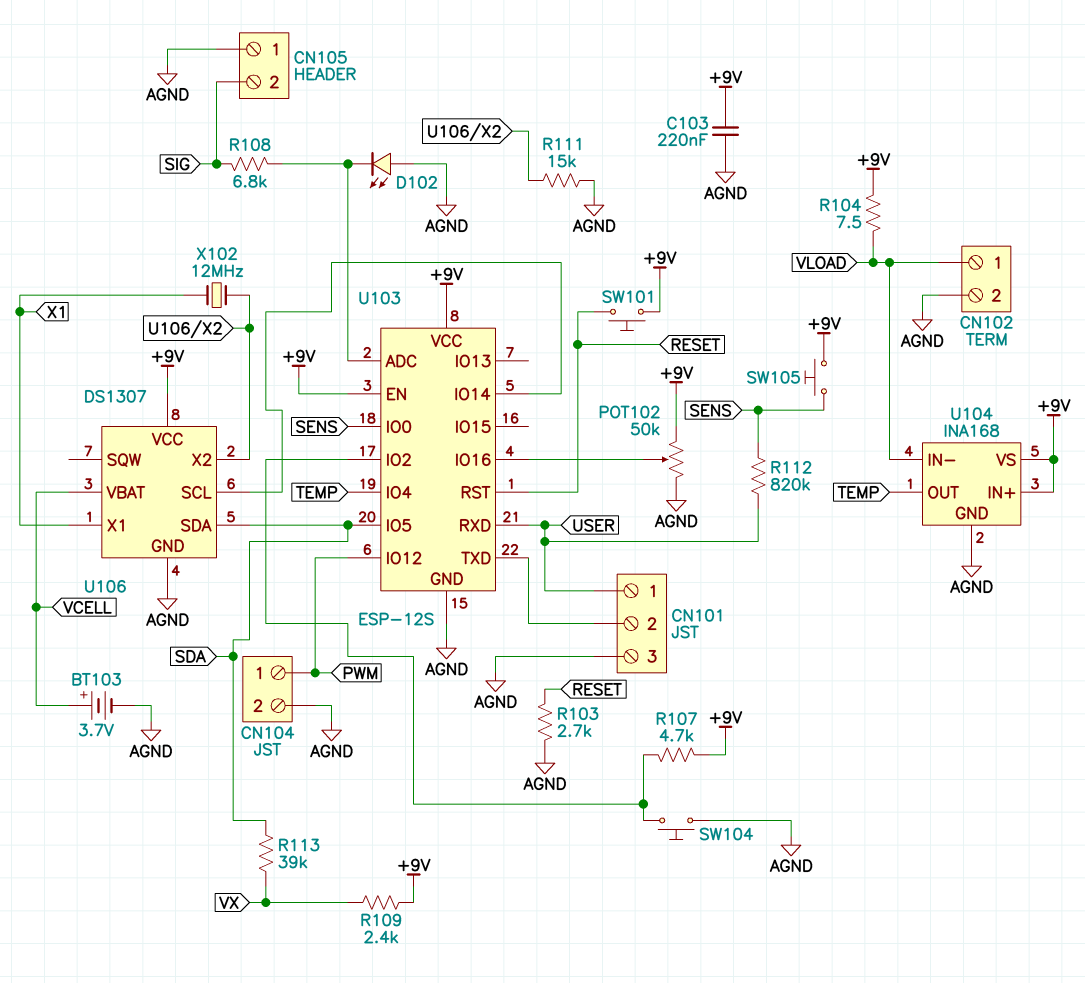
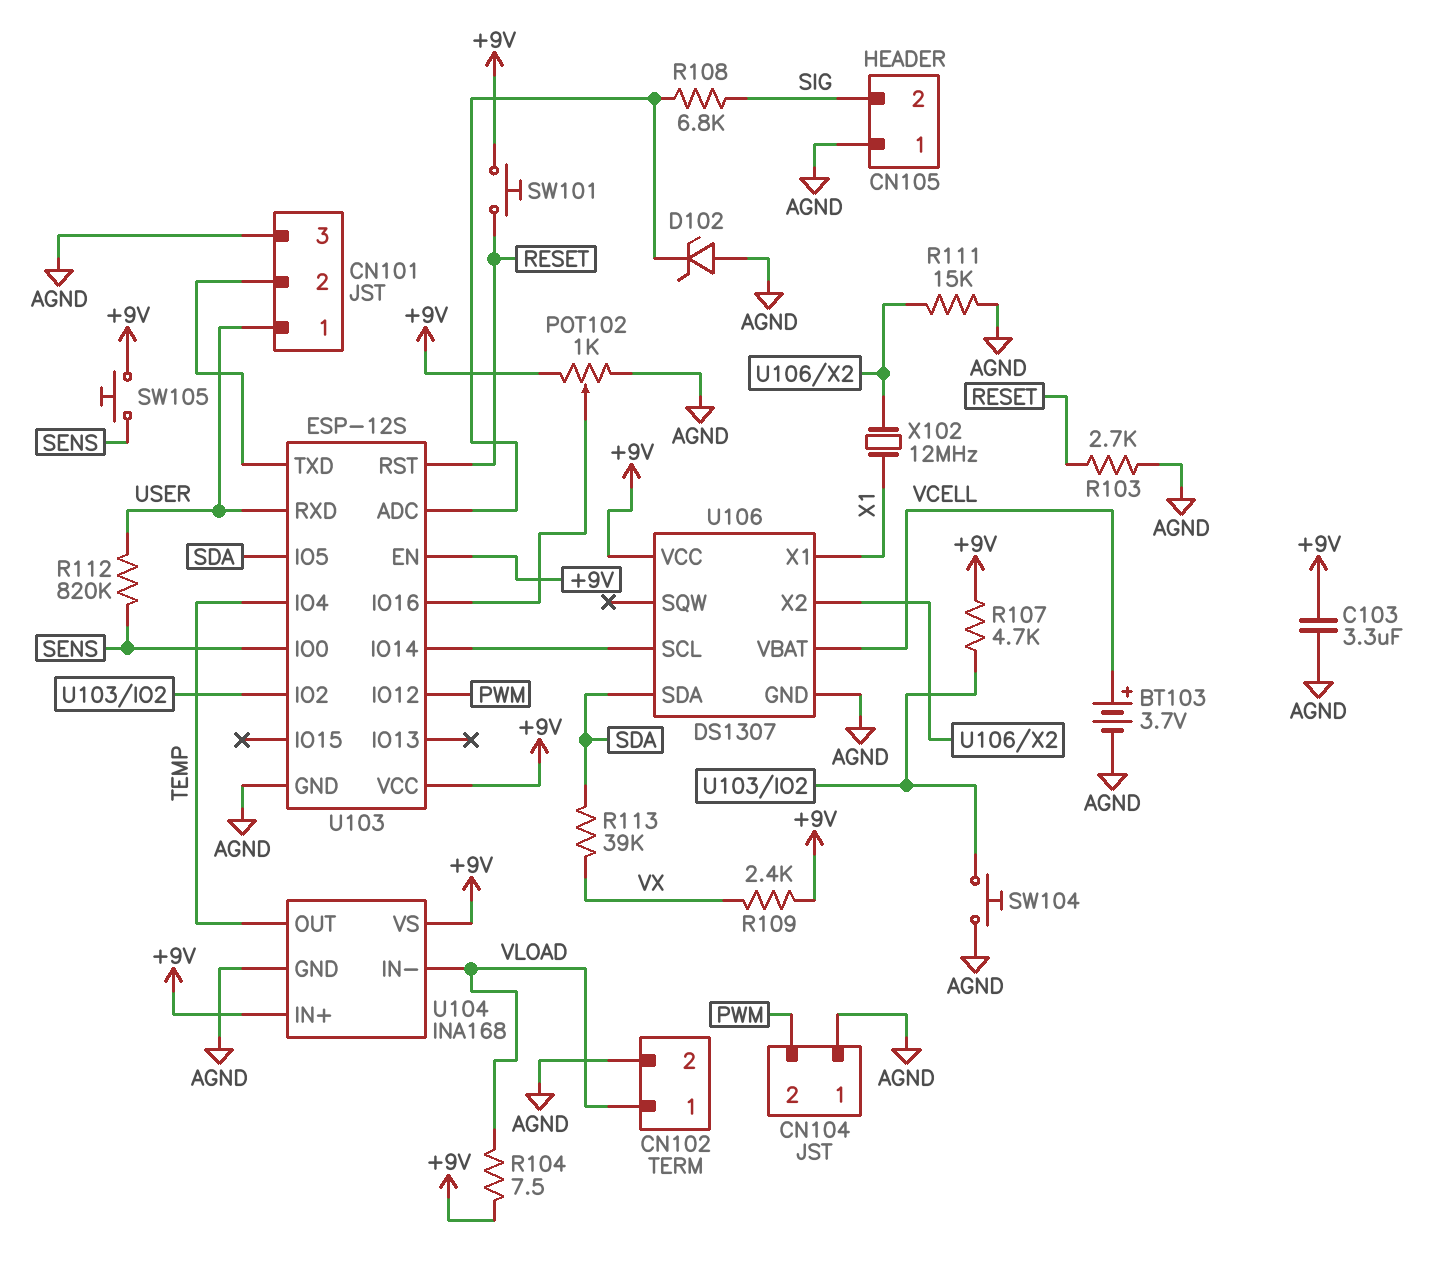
C103: 220nF (+9V, AGND) -> 3.3uF (+9V, AGND)
CN104 pin 1: PWM -> AGND
CN104 pin 2: AGND -> PWM
D102: LED (A AGND, K U103/ADC) -> zener (A AGND, K U103/ADC)
POT102: 50k (+9V, AGND, wiper U103/IO16) -> 1k (+9V, AGND, wiper U103/IO16)

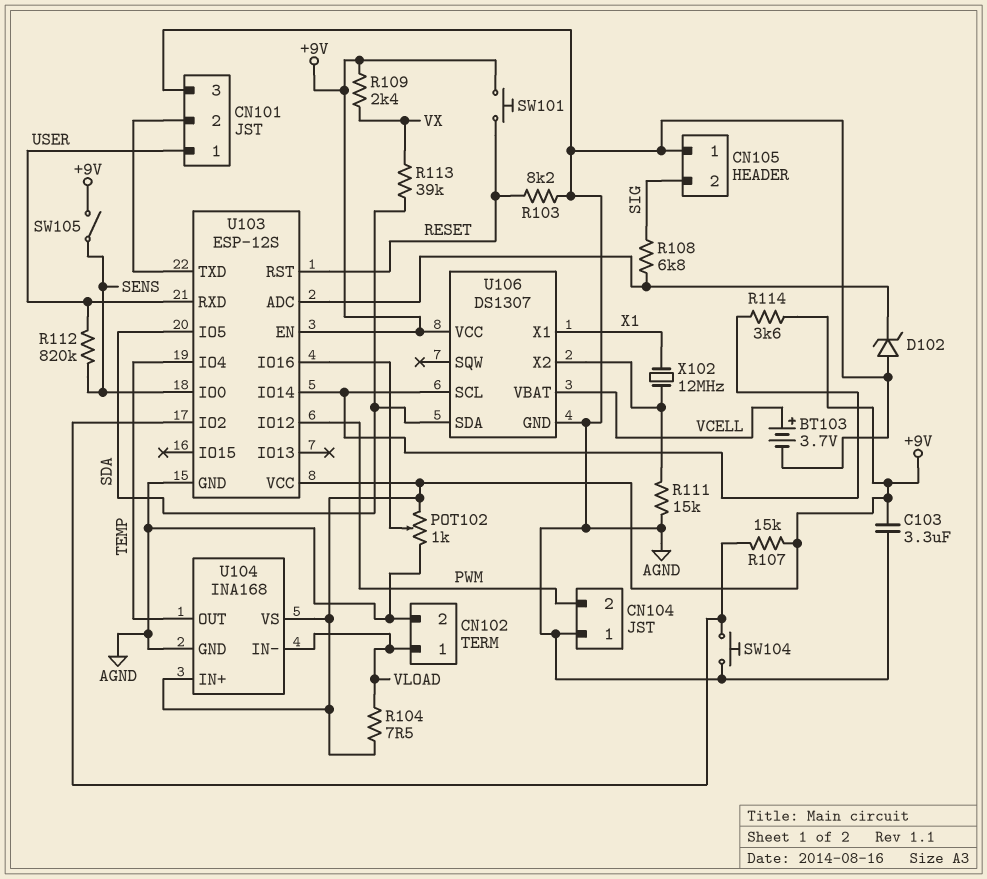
R103: 2.7k (AGND, RESET) -> 8.2k (AGND, RESET)
R107: 4.7k (+9V, U103/IO2) -> 15k (+9V, U103/IO2)
R114: none -> 3.6k (+9V, U103/IO14)
SW105: button (+9V, SENS) -> switch (+9V, SENS)

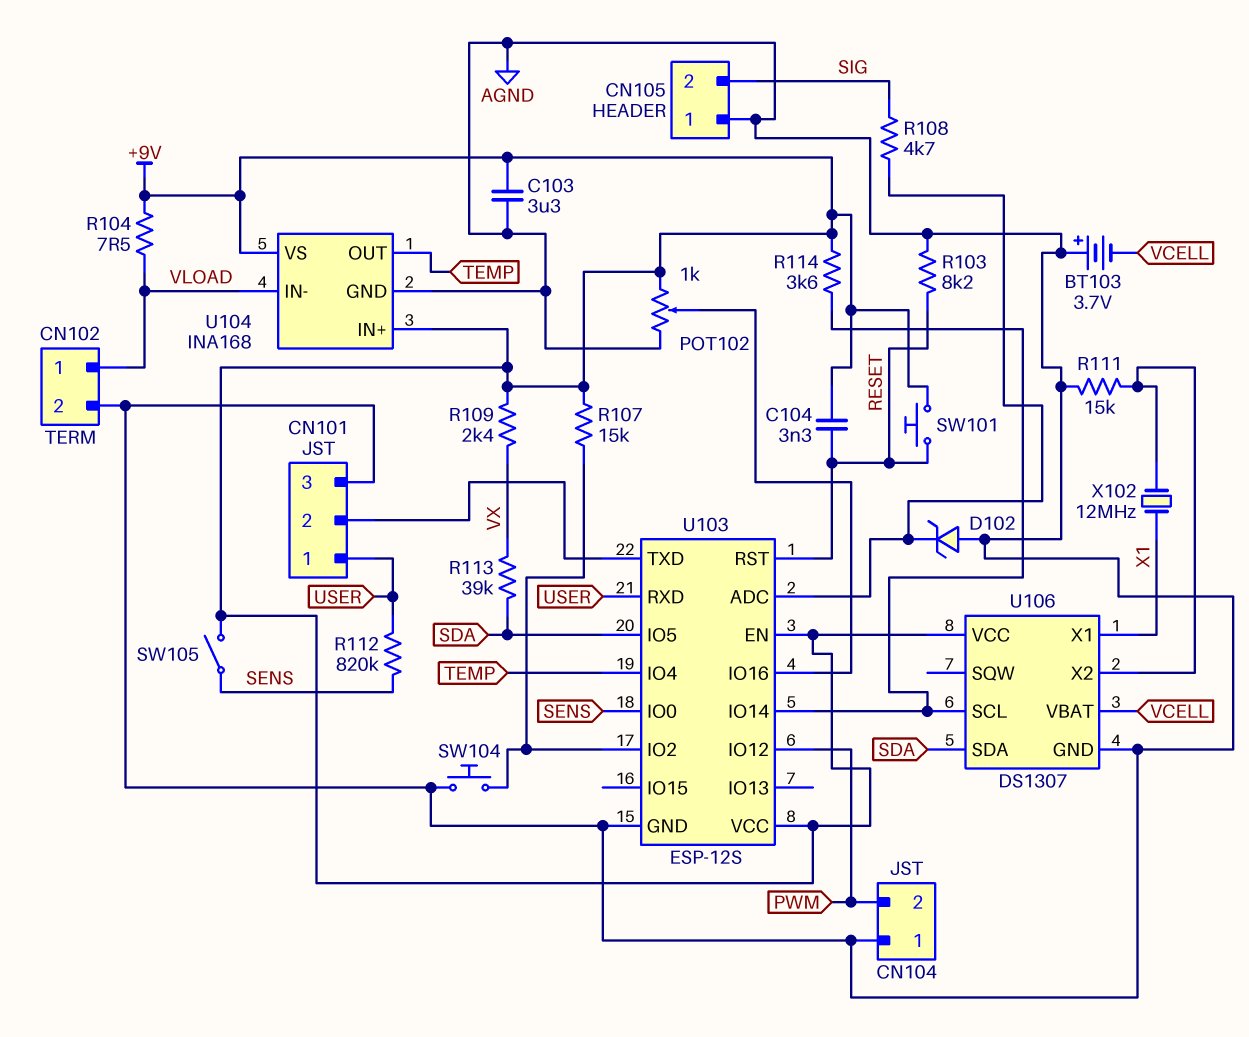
BT103: 3.7V (plus VCELL, minus AGND) -> 3.7V (plus AGND, minus VCELL)
C104: none -> 3.3nF (+9V, RESET)
R108: 6.8k (SIG, U103/ADC) -> 4.7k (SIG, U103/ADC)

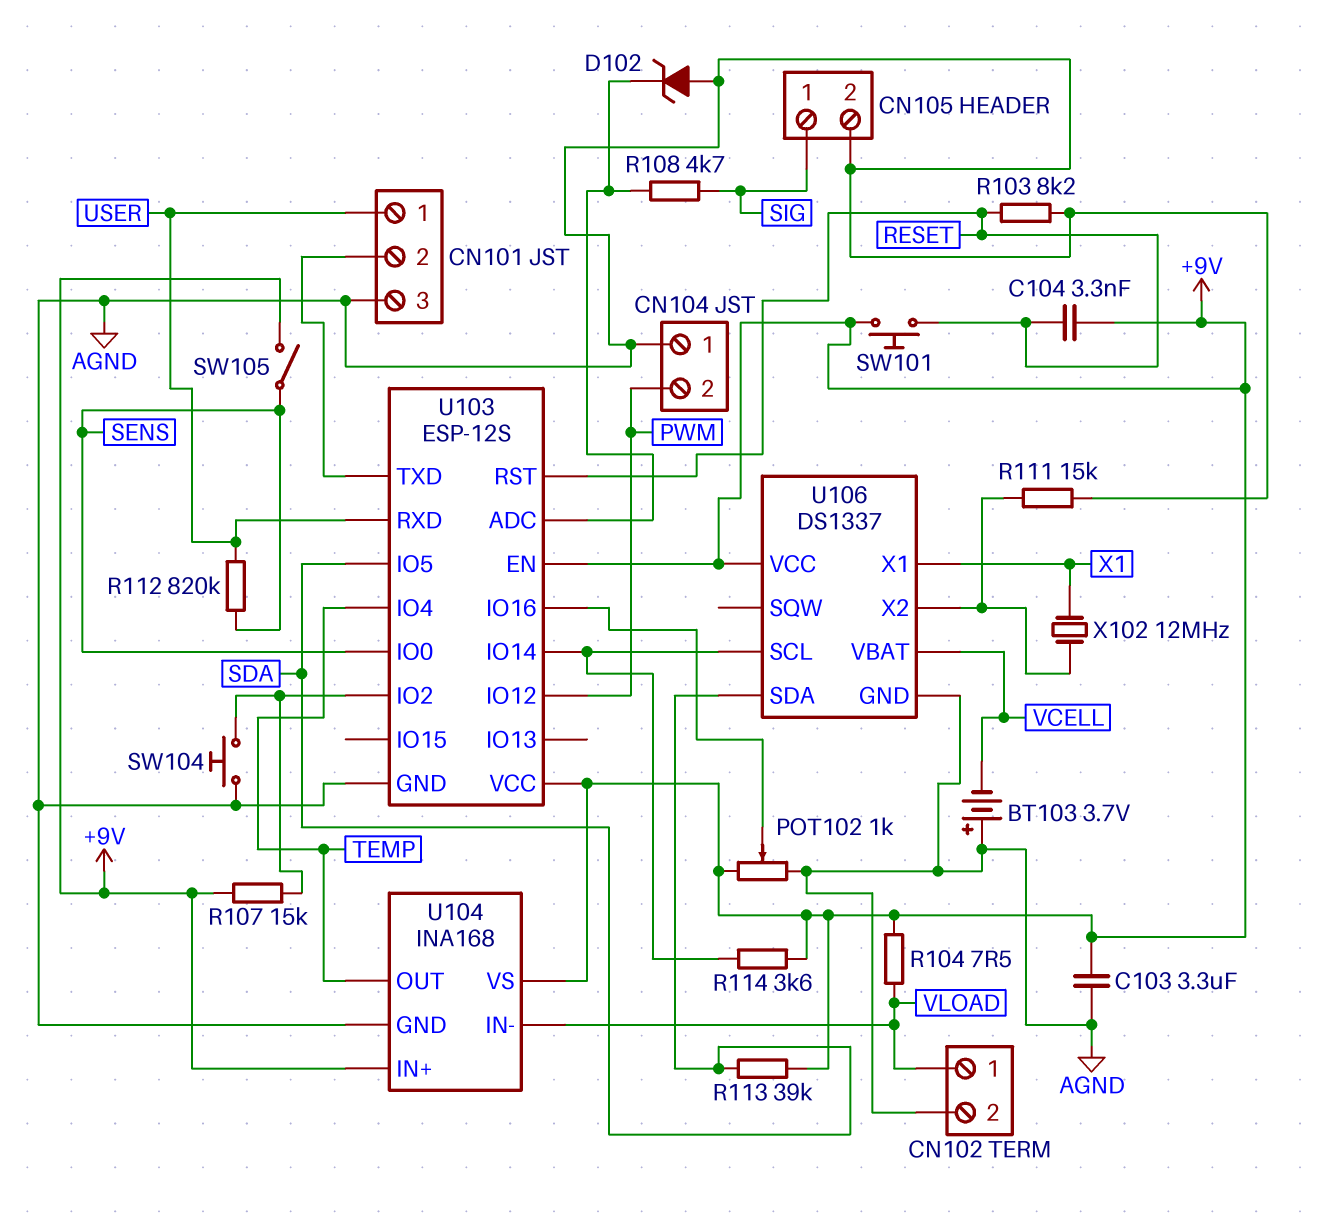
CN105 pin 1: AGND -> SIG
CN105 pin 2: SIG -> AGND
R109: 2.4k (+9V, VX) -> none
R113: 39k (SDA, VX) -> 39k (+9V, SDA)
U106: DS1307 -> DS1337

